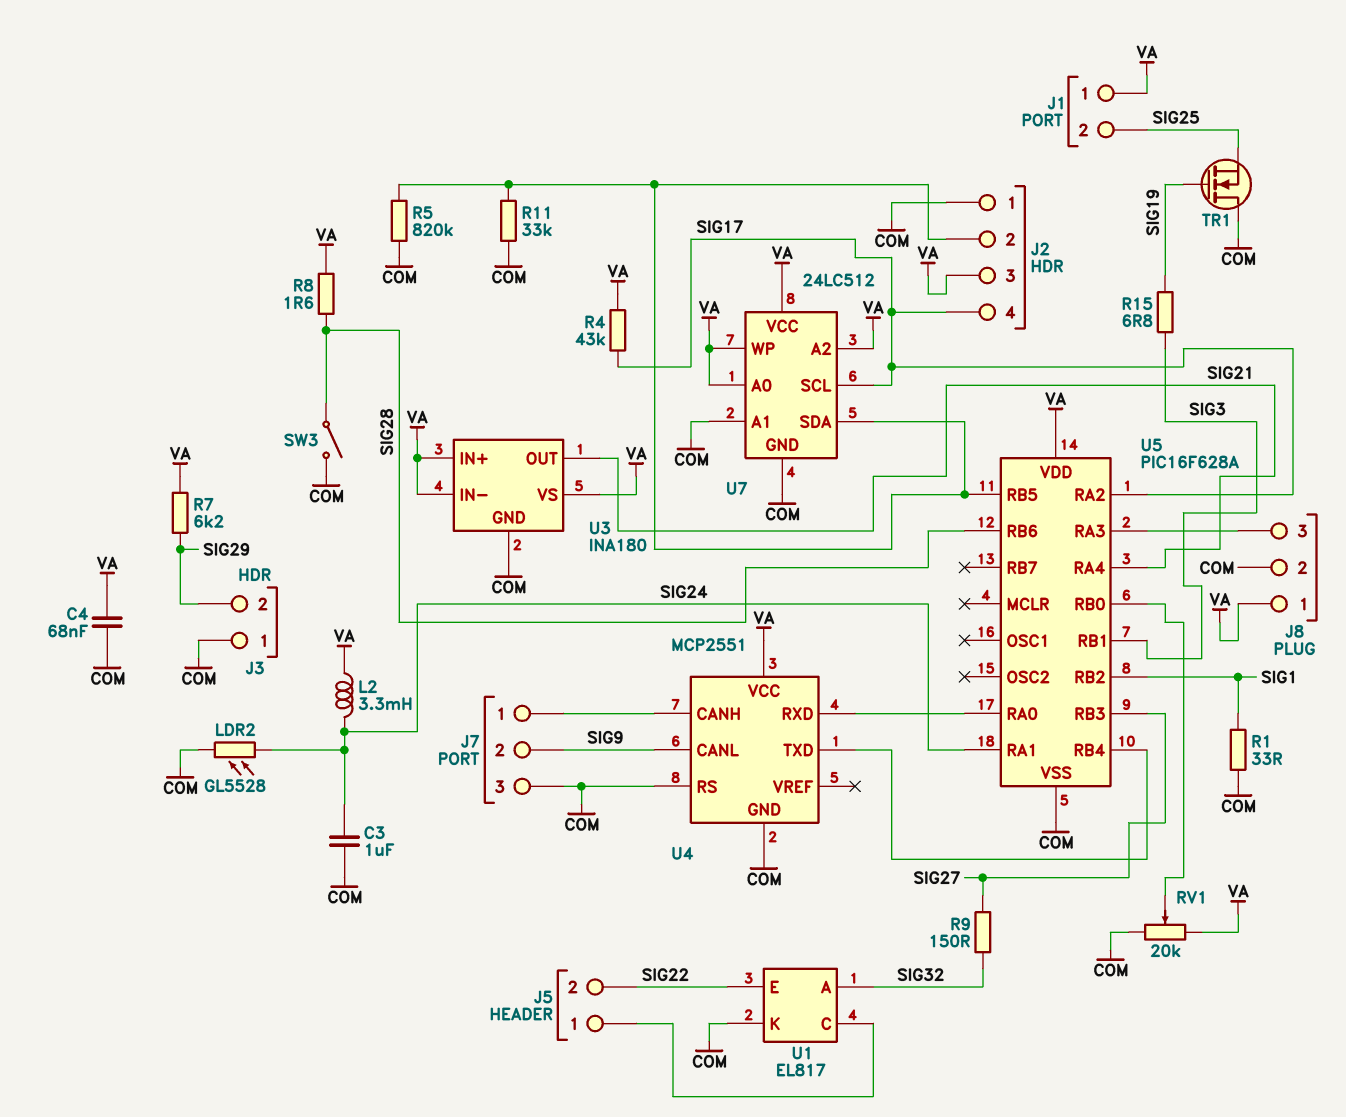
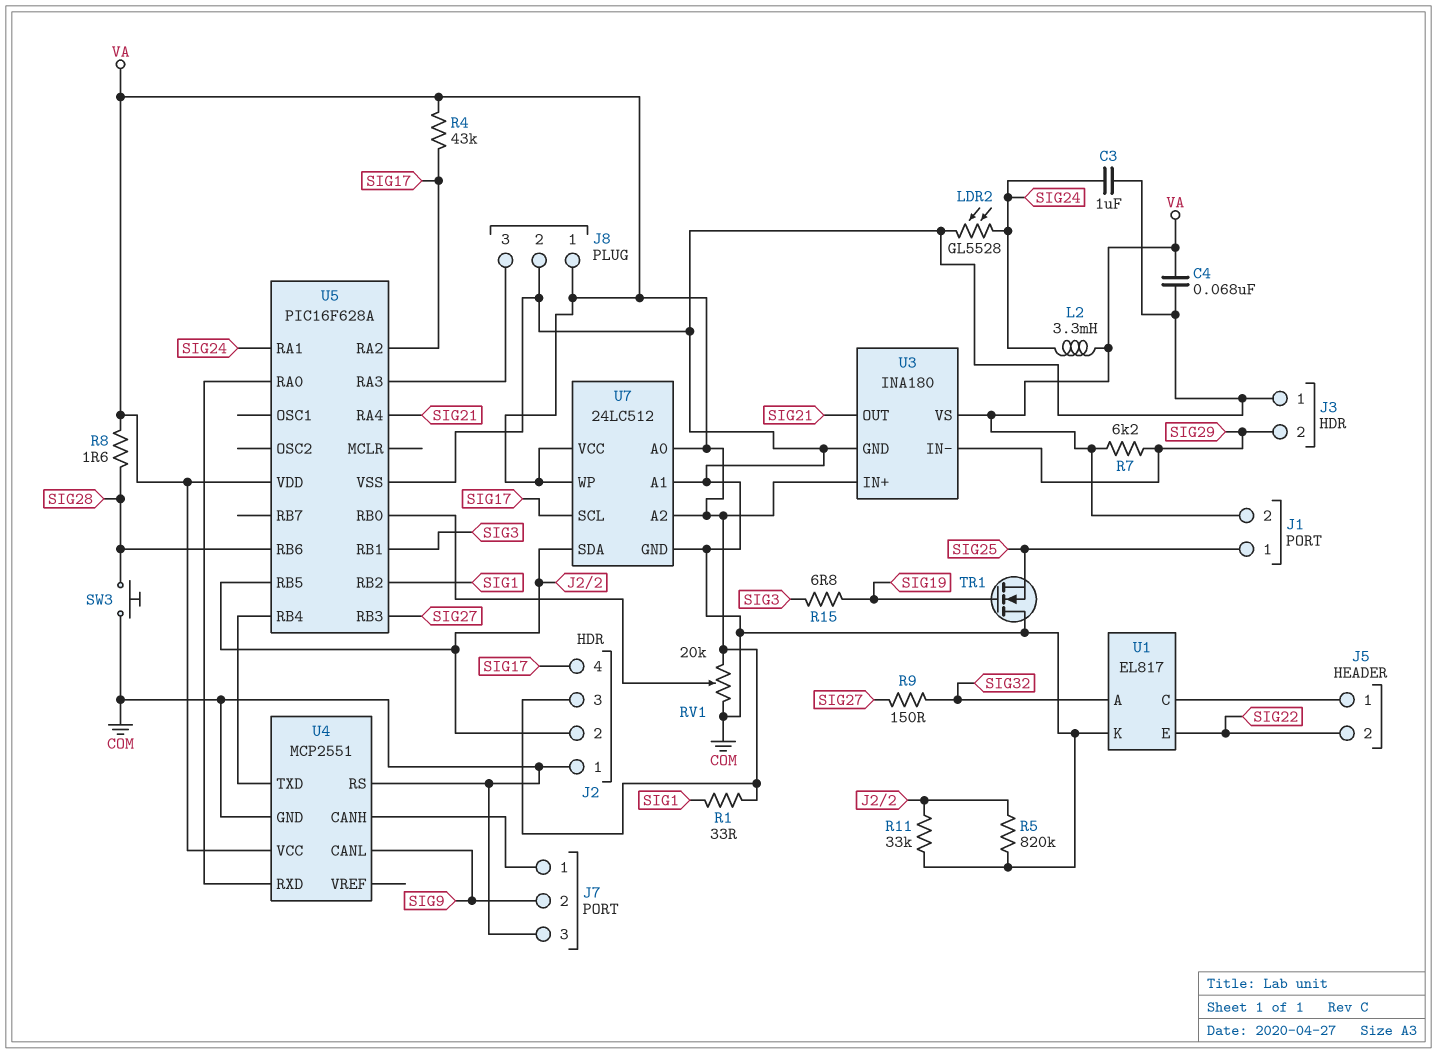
J1 pin 1: VA -> SIG25
J1 pin 2: SIG25 -> VA
R1: 33 (COM, SIG1) -> 33 (SIG1, VA)
SW3: switch (COM, SIG28) -> button (COM, SIG28)
U3 pin IN-: VA -> SIG29

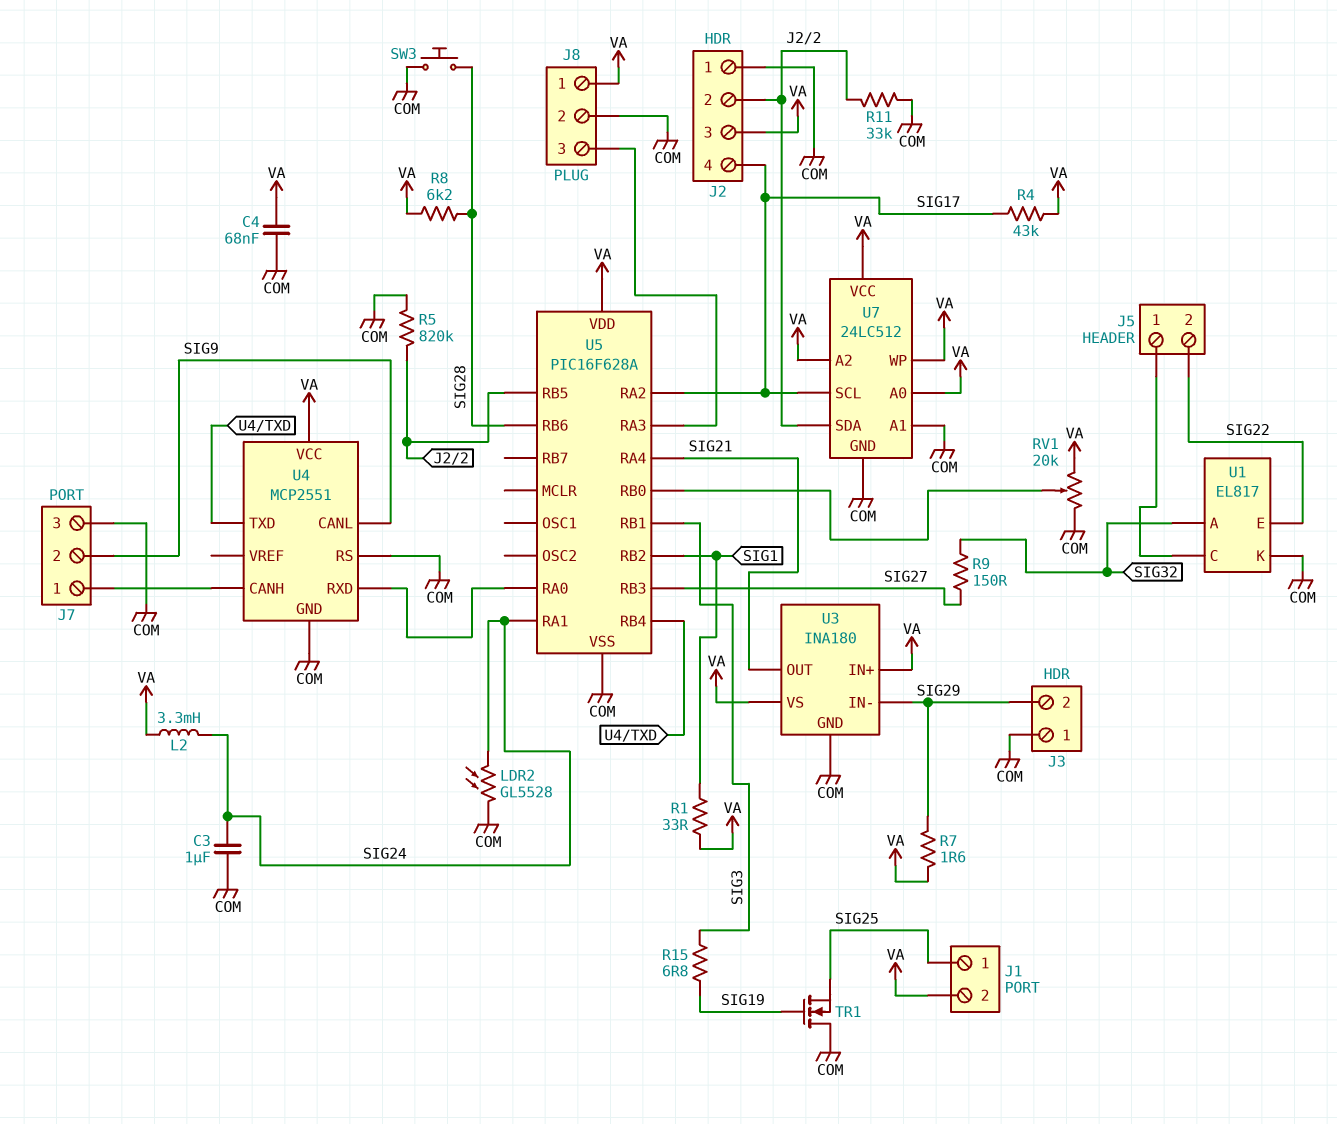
R7: 6.2k (SIG29, VA) -> 1.6 (SIG29, VA)
R8: 1.6 (SIG28, VA) -> 6.2k (SIG28, VA)

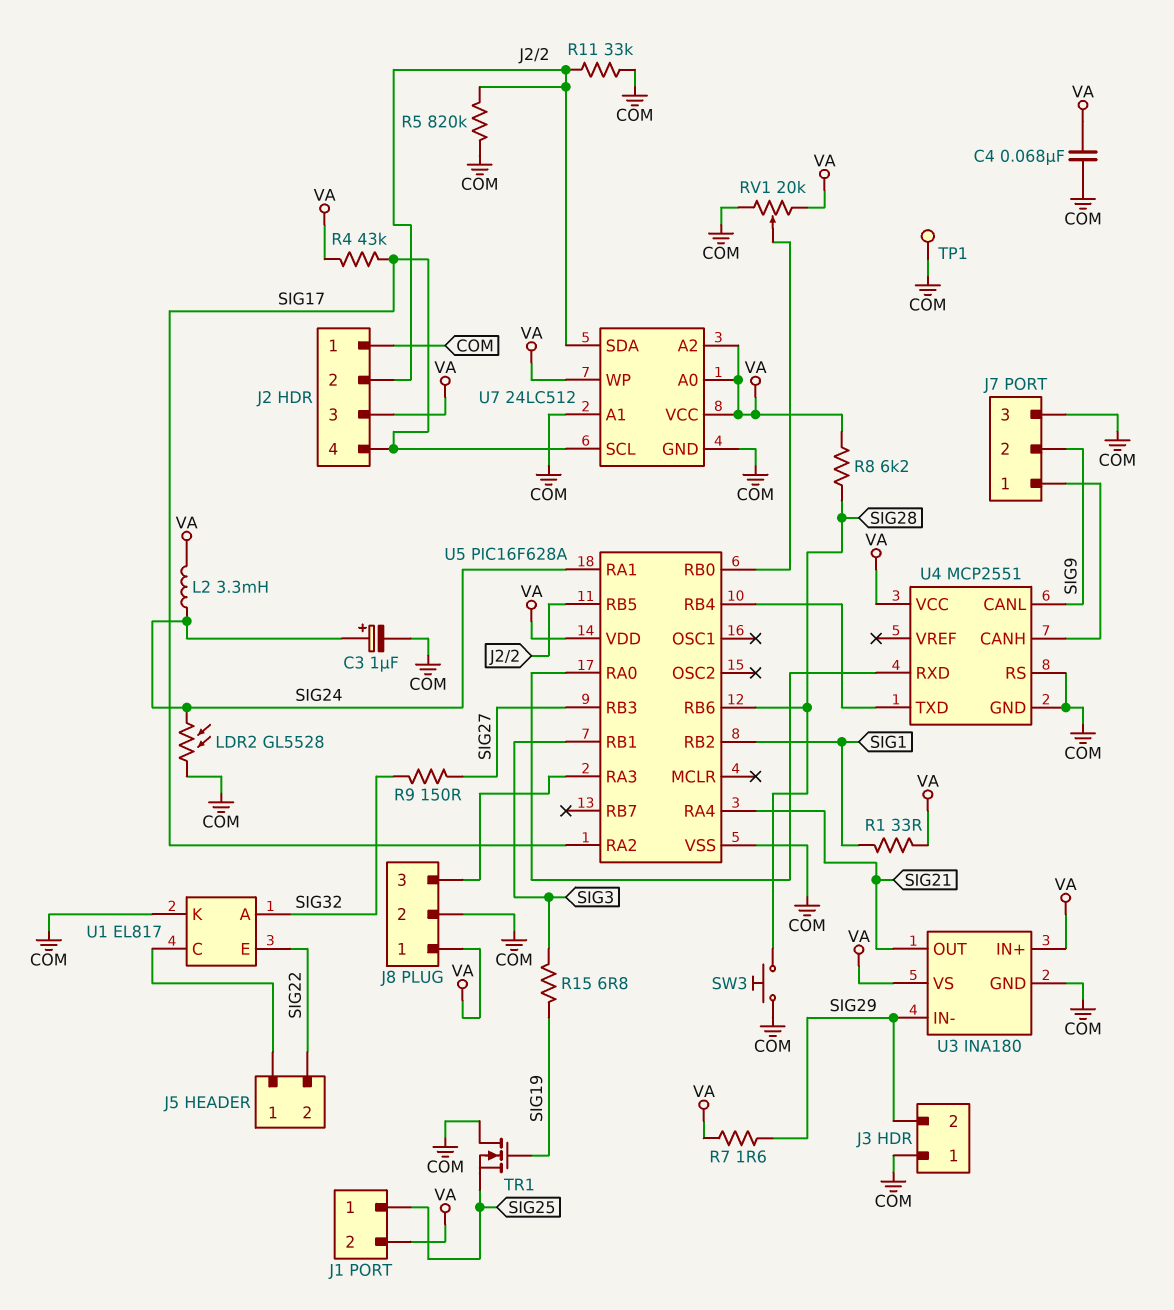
C3: 1uF (COM, SIG24) -> 1uF (plus SIG24, minus COM)
TP1: none -> test point (COM)

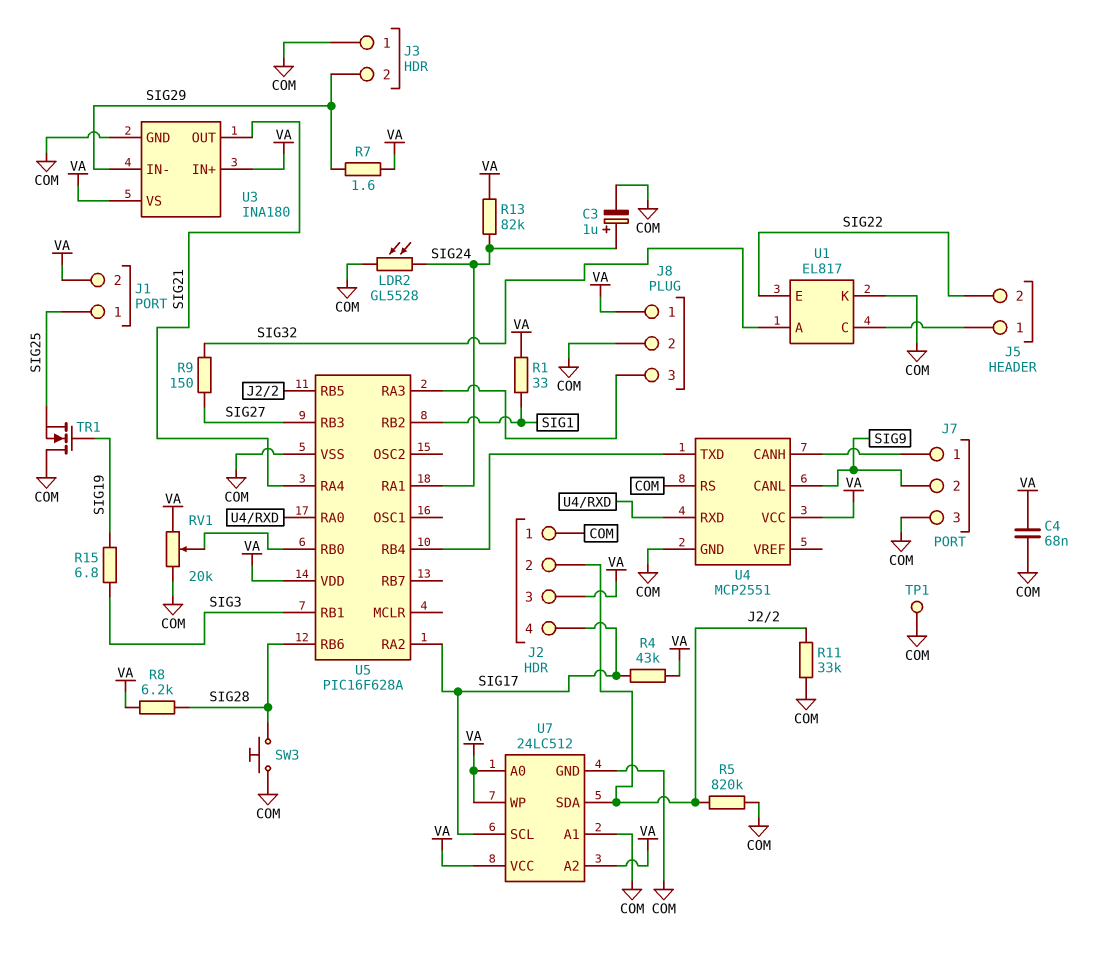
L2: 3.3mH (SIG24, VA) -> none
R13: none -> 82k (SIG24, VA)

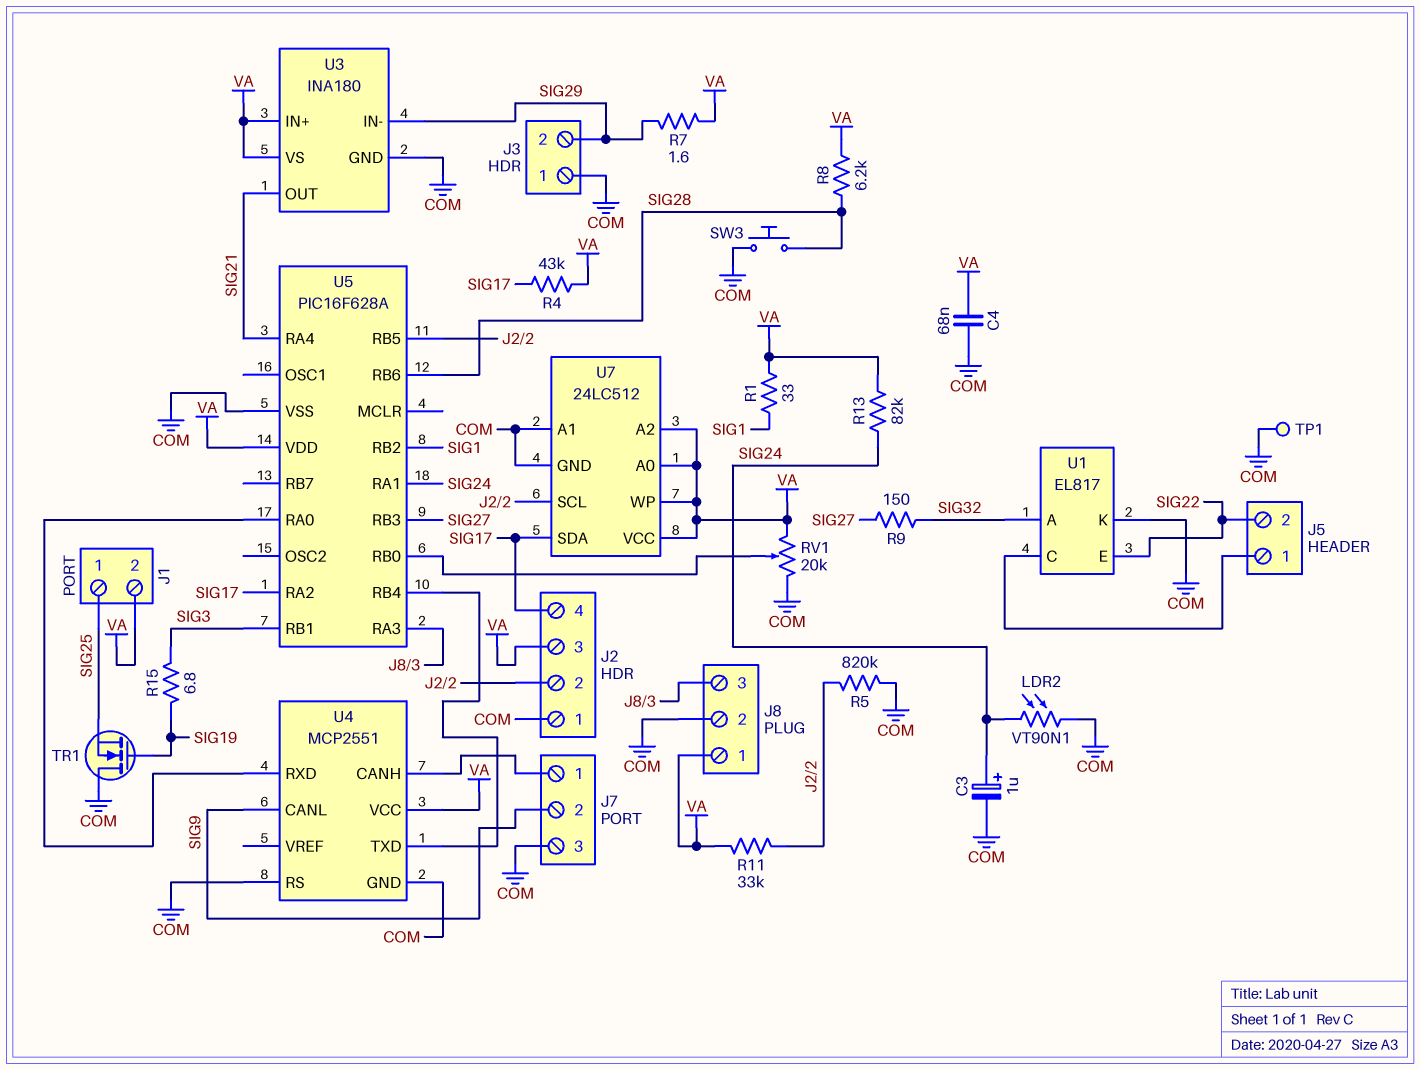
LDR2: GL5528 (COM, SIG24) -> VT90N1 (COM, SIG24)
R11: 33k (COM, J2/2) -> 33k (J2/2, VA)
U7 pin SCL: SIG17 -> J2/2
U7 pin SDA: J2/2 -> SIG17

